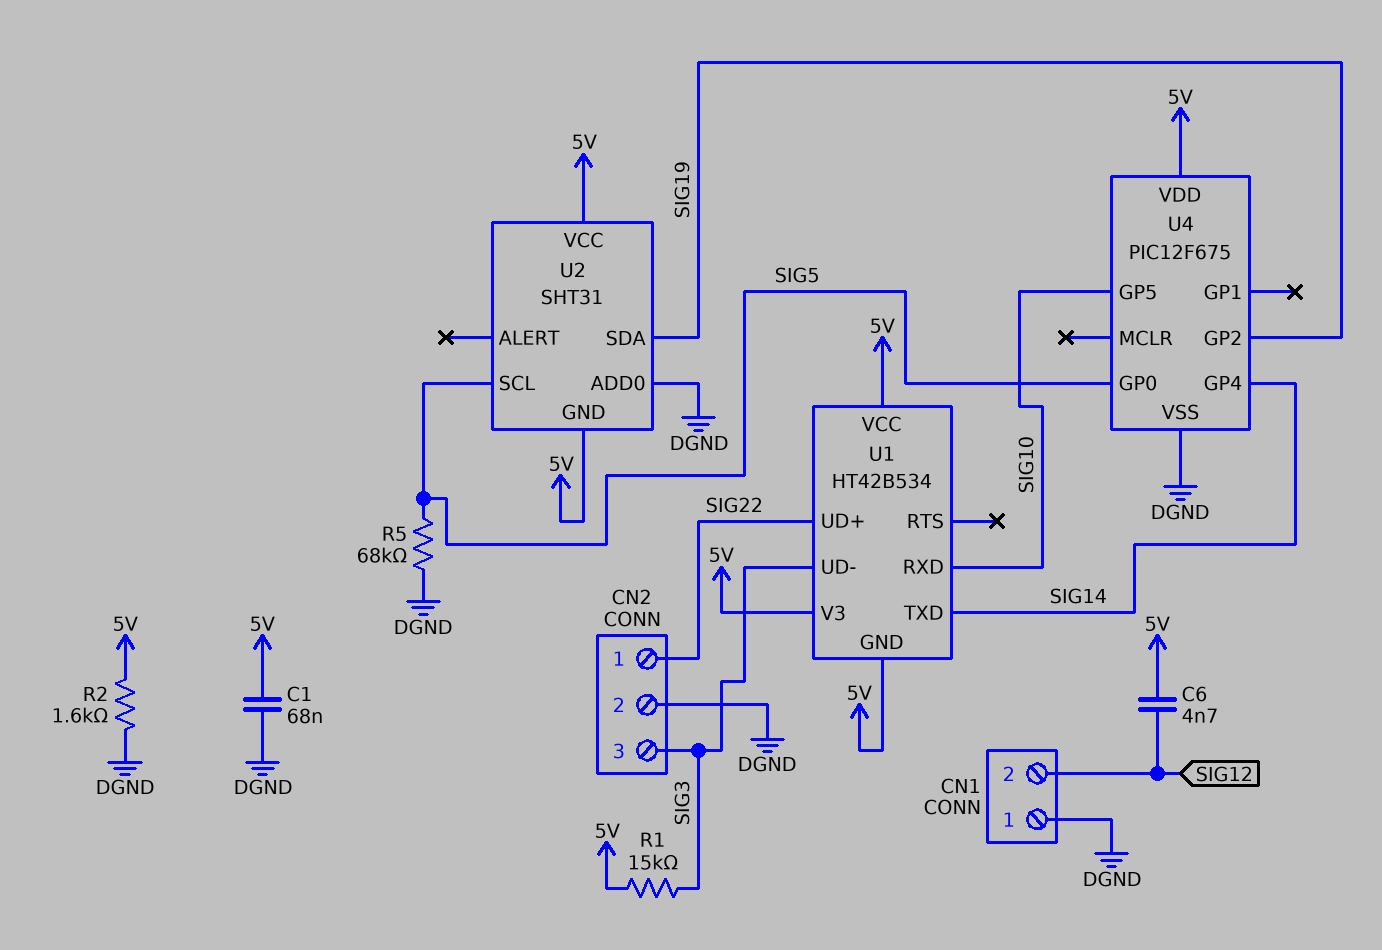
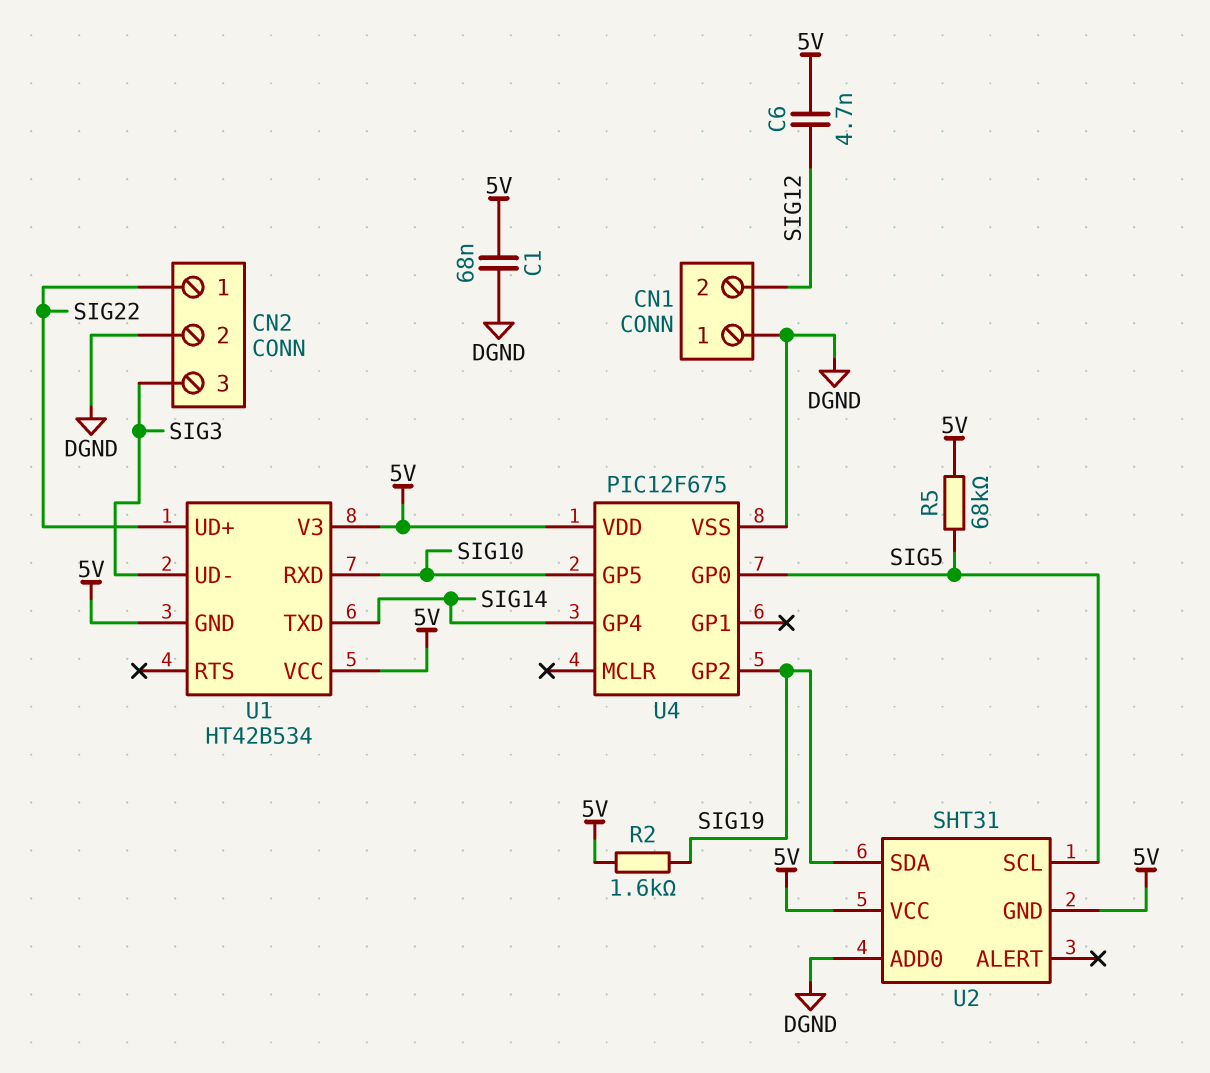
R1: 15k (5V, SIG3) -> none
R2: 1.6k (5V, DGND) -> 1.6k (5V, SIG19)
R5: 68k (DGND, SIG5) -> 68k (5V, SIG5)

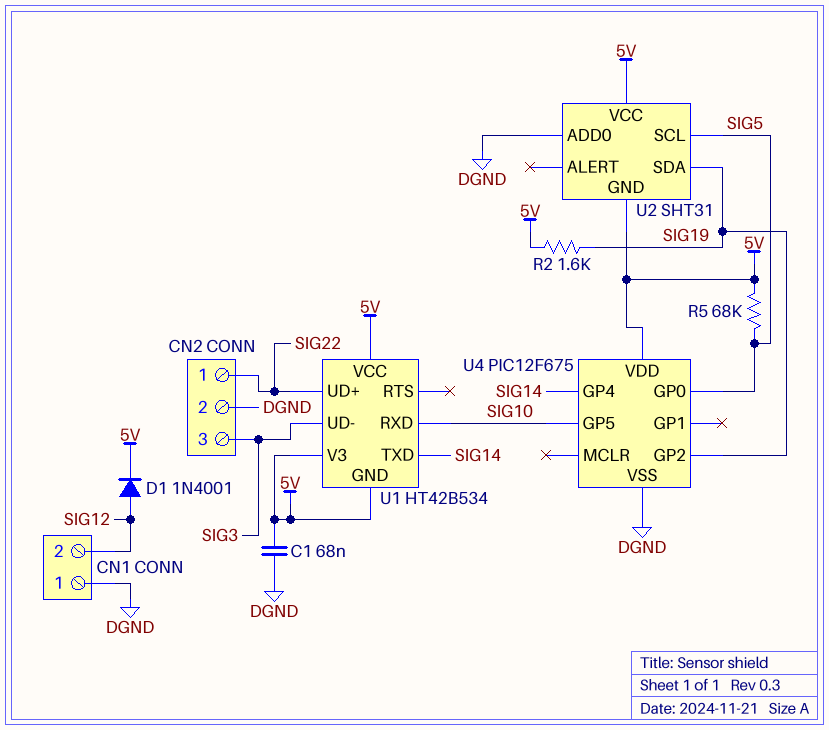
C6: 4.7nF (5V, SIG12) -> none
D1: none -> diode 1N4001 (A SIG12, K 5V)

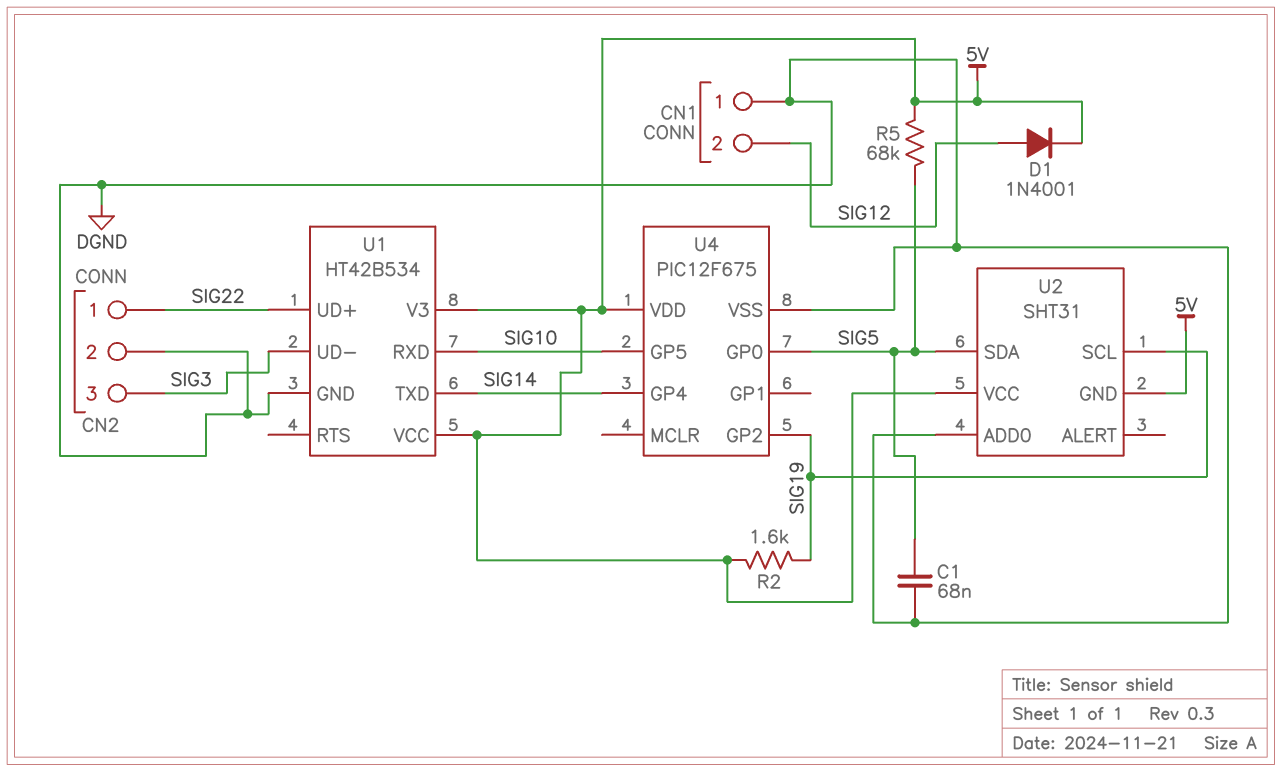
C1: 68nF (5V, DGND) -> 68nF (DGND, SIG5)
U1 pin GND: 5V -> DGND
U2 pin SCL: SIG5 -> SIG19
U2 pin SDA: SIG19 -> SIG5

